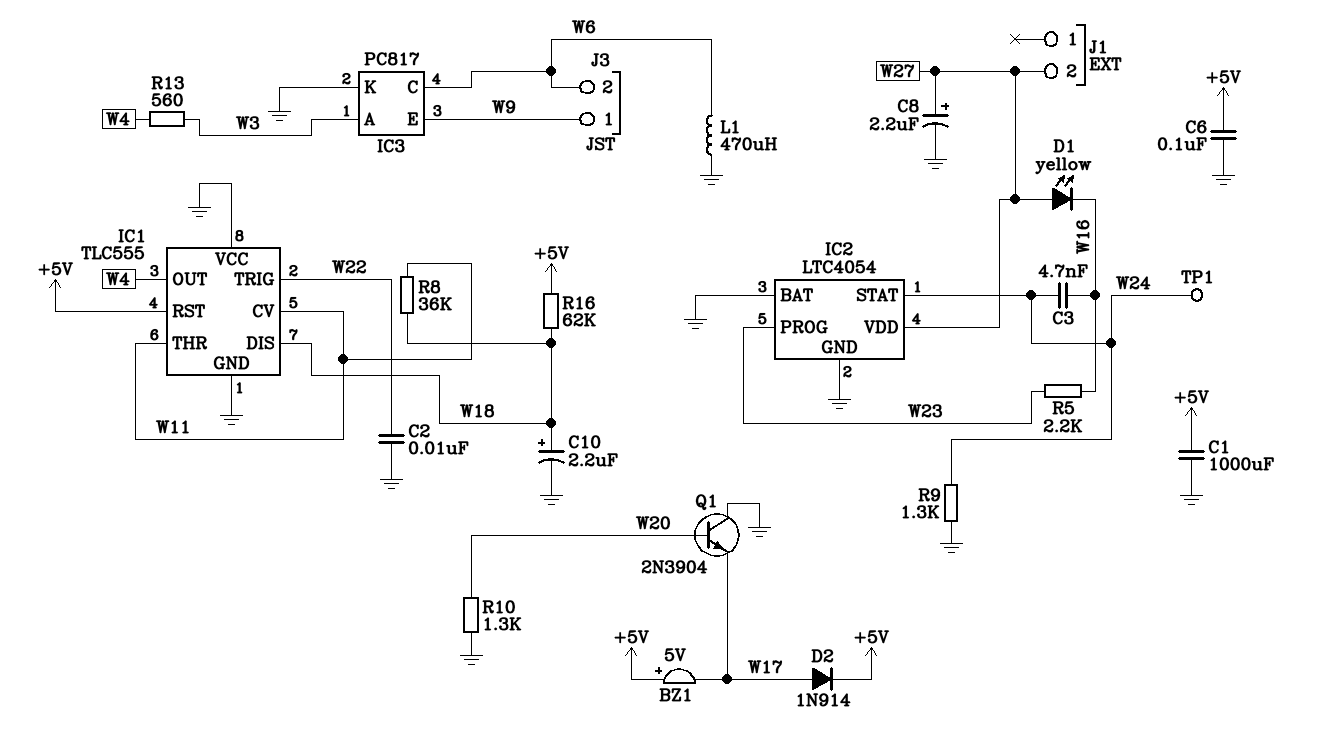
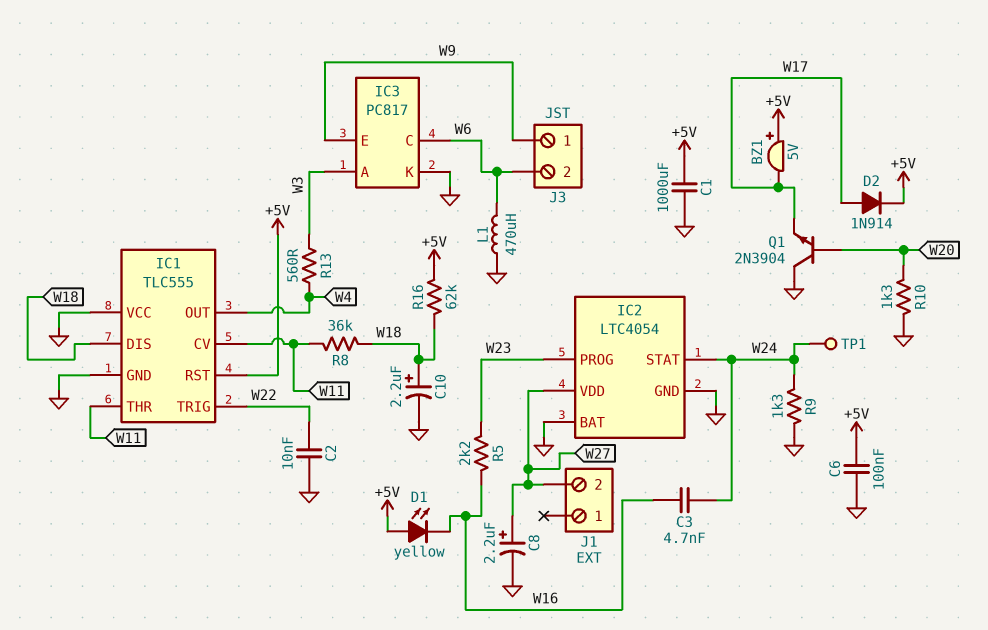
D1: LED yellow (A W27, K W16) -> LED yellow (A +5V, K W16)

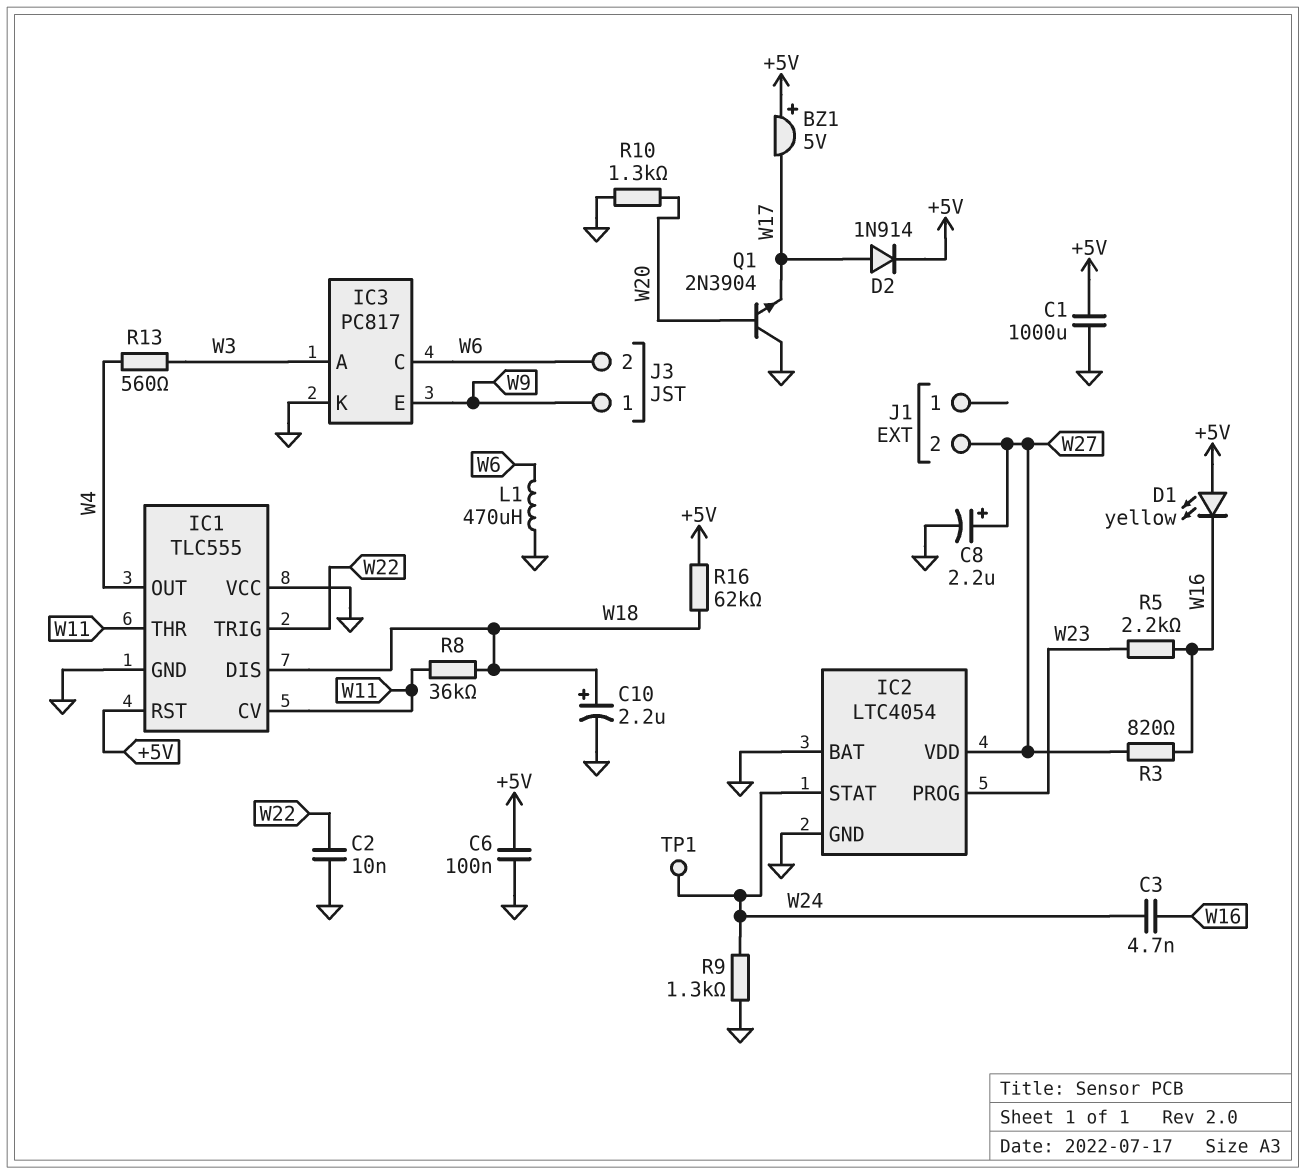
R3: none -> 820 (W16, W27)

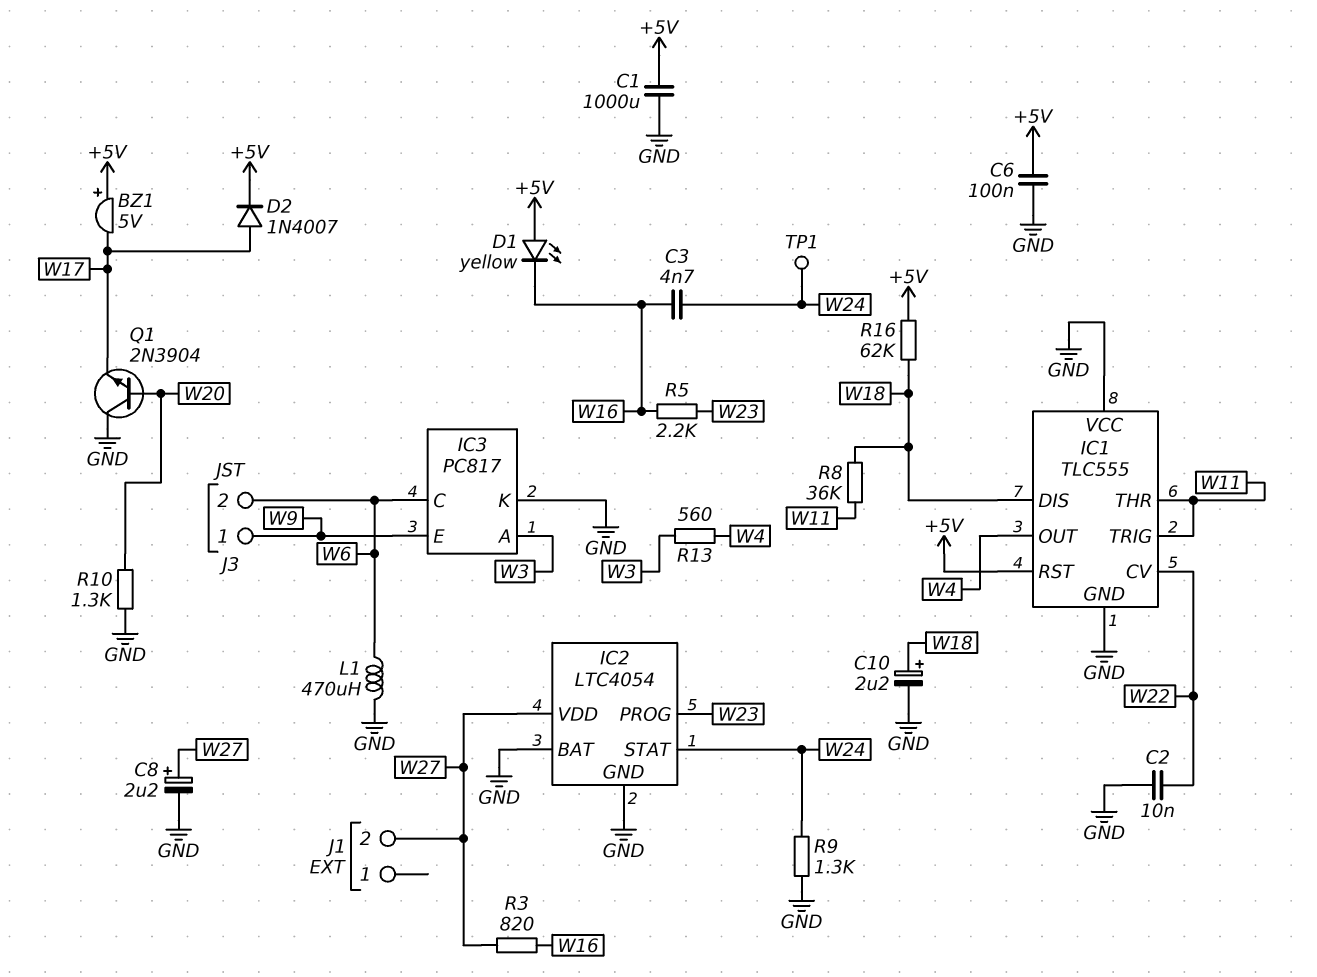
D2: diode 1N914 (A W17, K +5V) -> diode 1N4007 (A W17, K +5V)
IC1 pin CV: W11 -> W22
IC1 pin TRIG: W22 -> W11

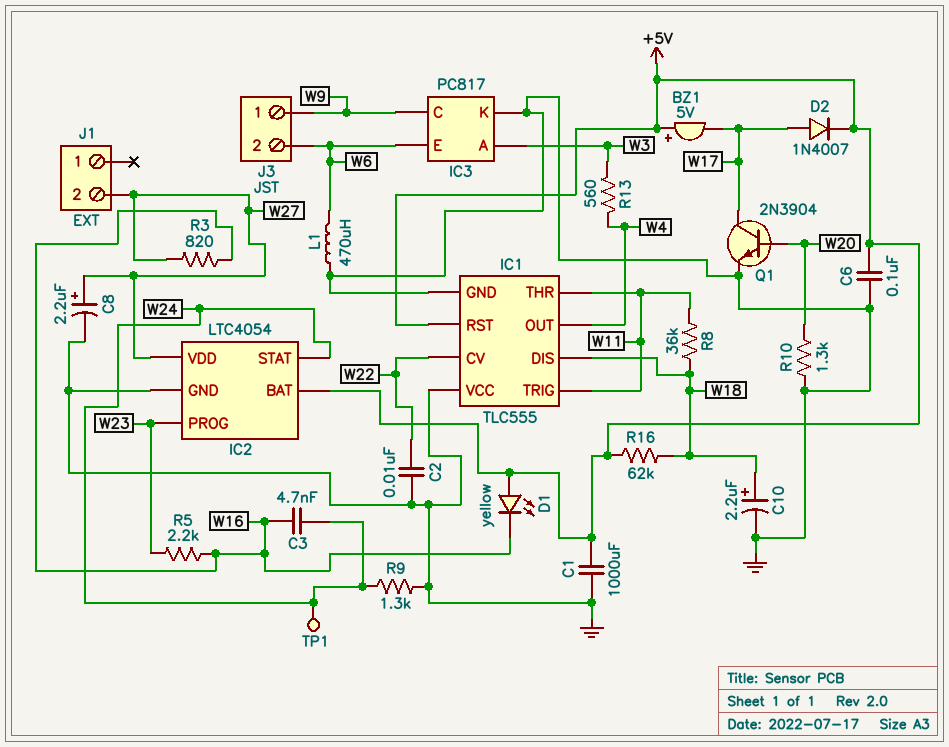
IC2 pin BAT: GND -> +5V
IC3 pin C: W6 -> W9
IC3 pin E: W9 -> W6
Q1: NPN 2N3904 (B W20, C GND, E W17) -> NPN 2N3904 (B W20, C W17, E GND)

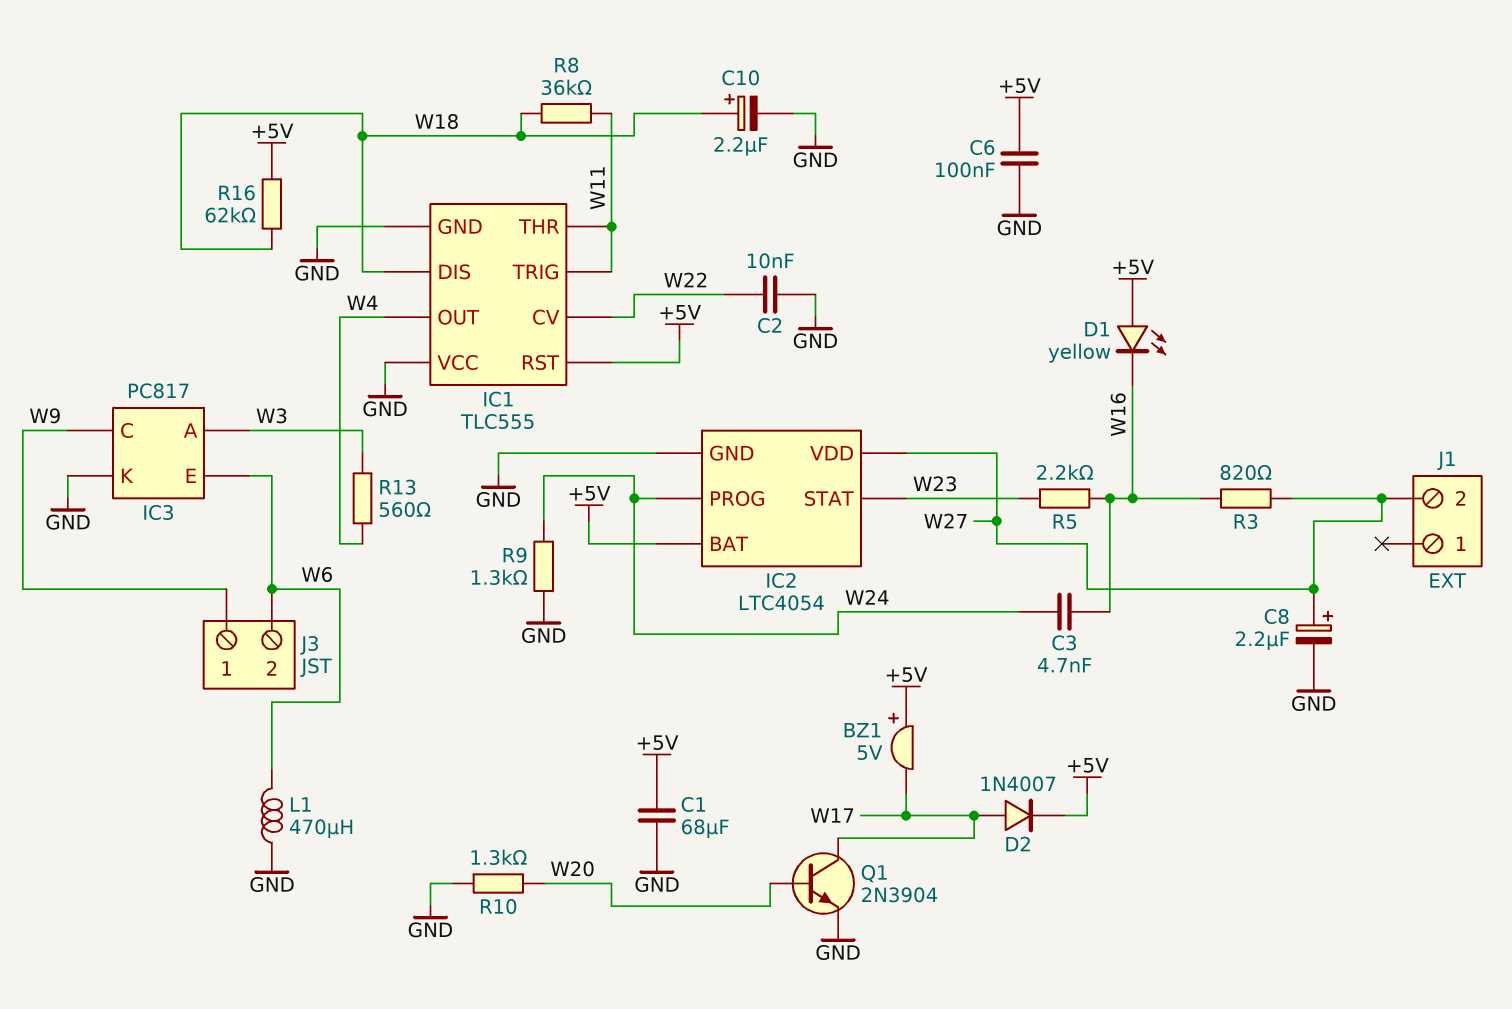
C1: 1000uF (+5V, GND) -> 68uF (+5V, GND)
IC2 pin PROG: W23 -> W24
IC2 pin STAT: W24 -> W23
TP1: test point (W24) -> none

